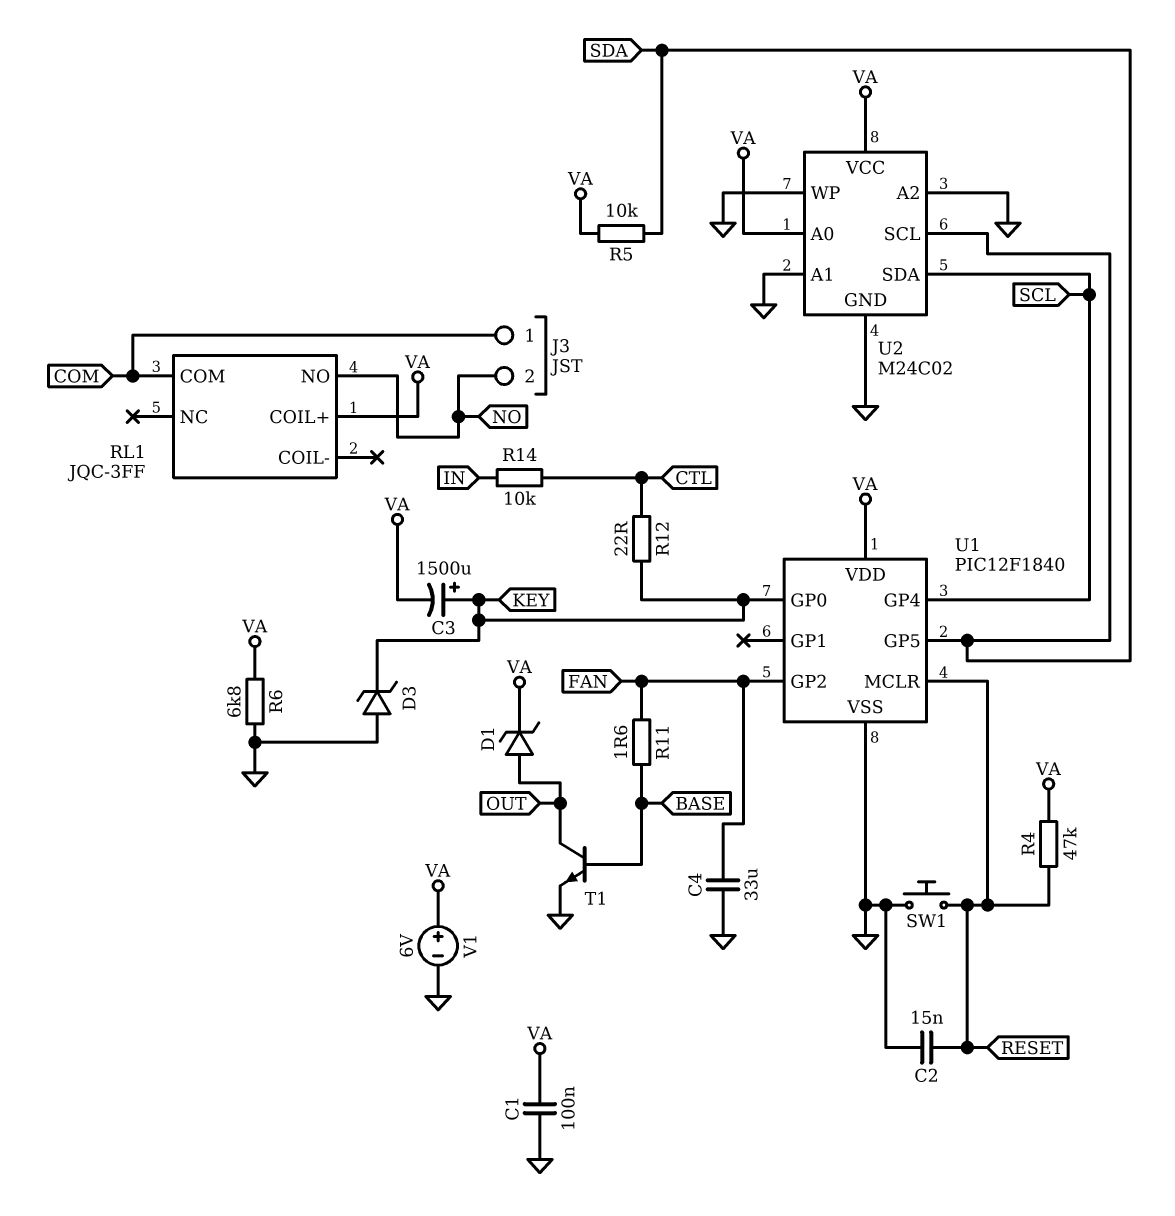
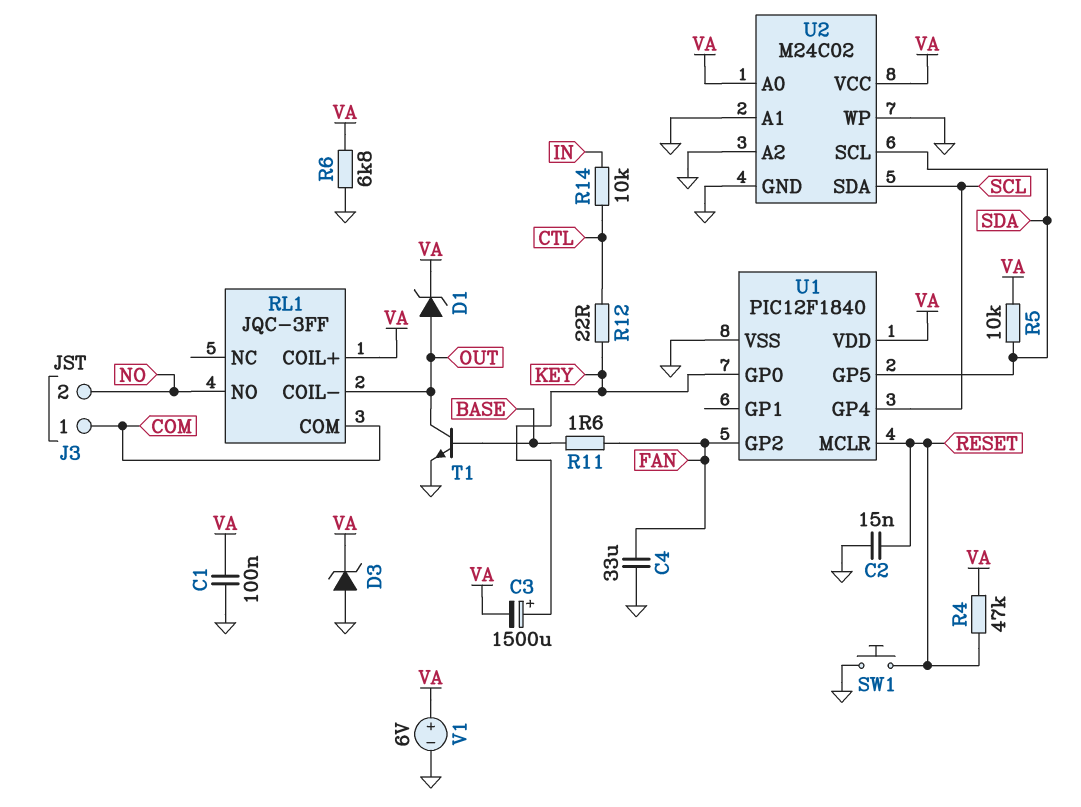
D3: zener (A GND, K KEY) -> zener (A GND, K VA)
RL1 pin COIL-: none -> OUT

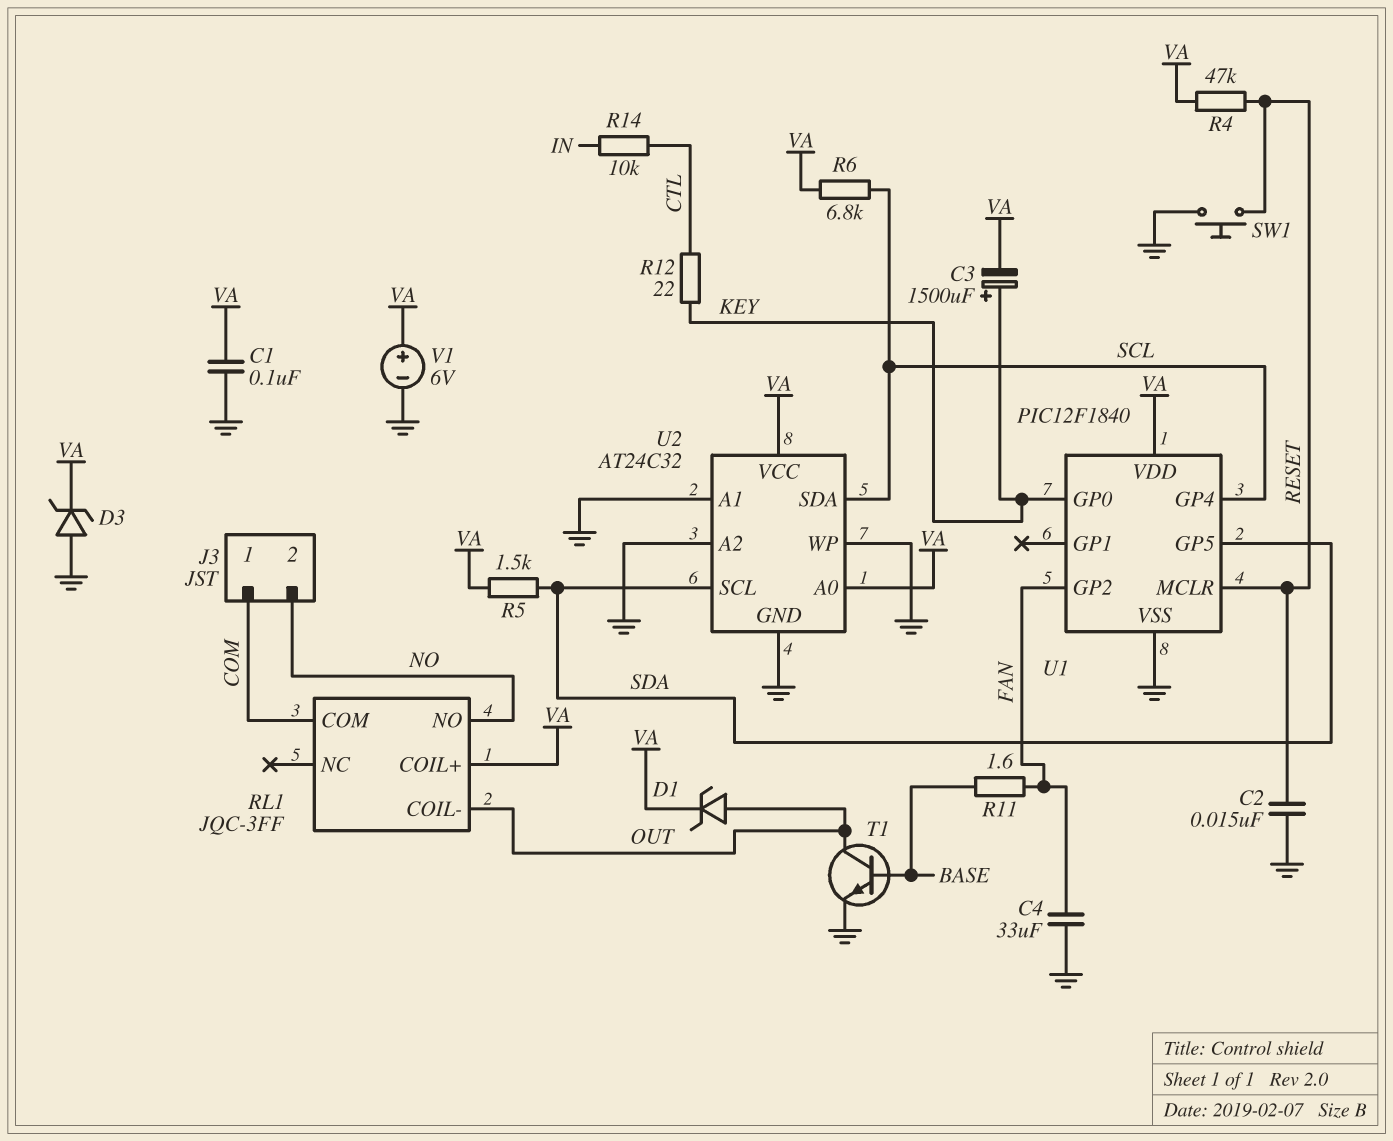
R5: 10k (SDA, VA) -> 1.5k (SDA, VA)
R6: 6.8k (GND, VA) -> 6.8k (SCL, VA)
U2: M24C02 -> AT24C32

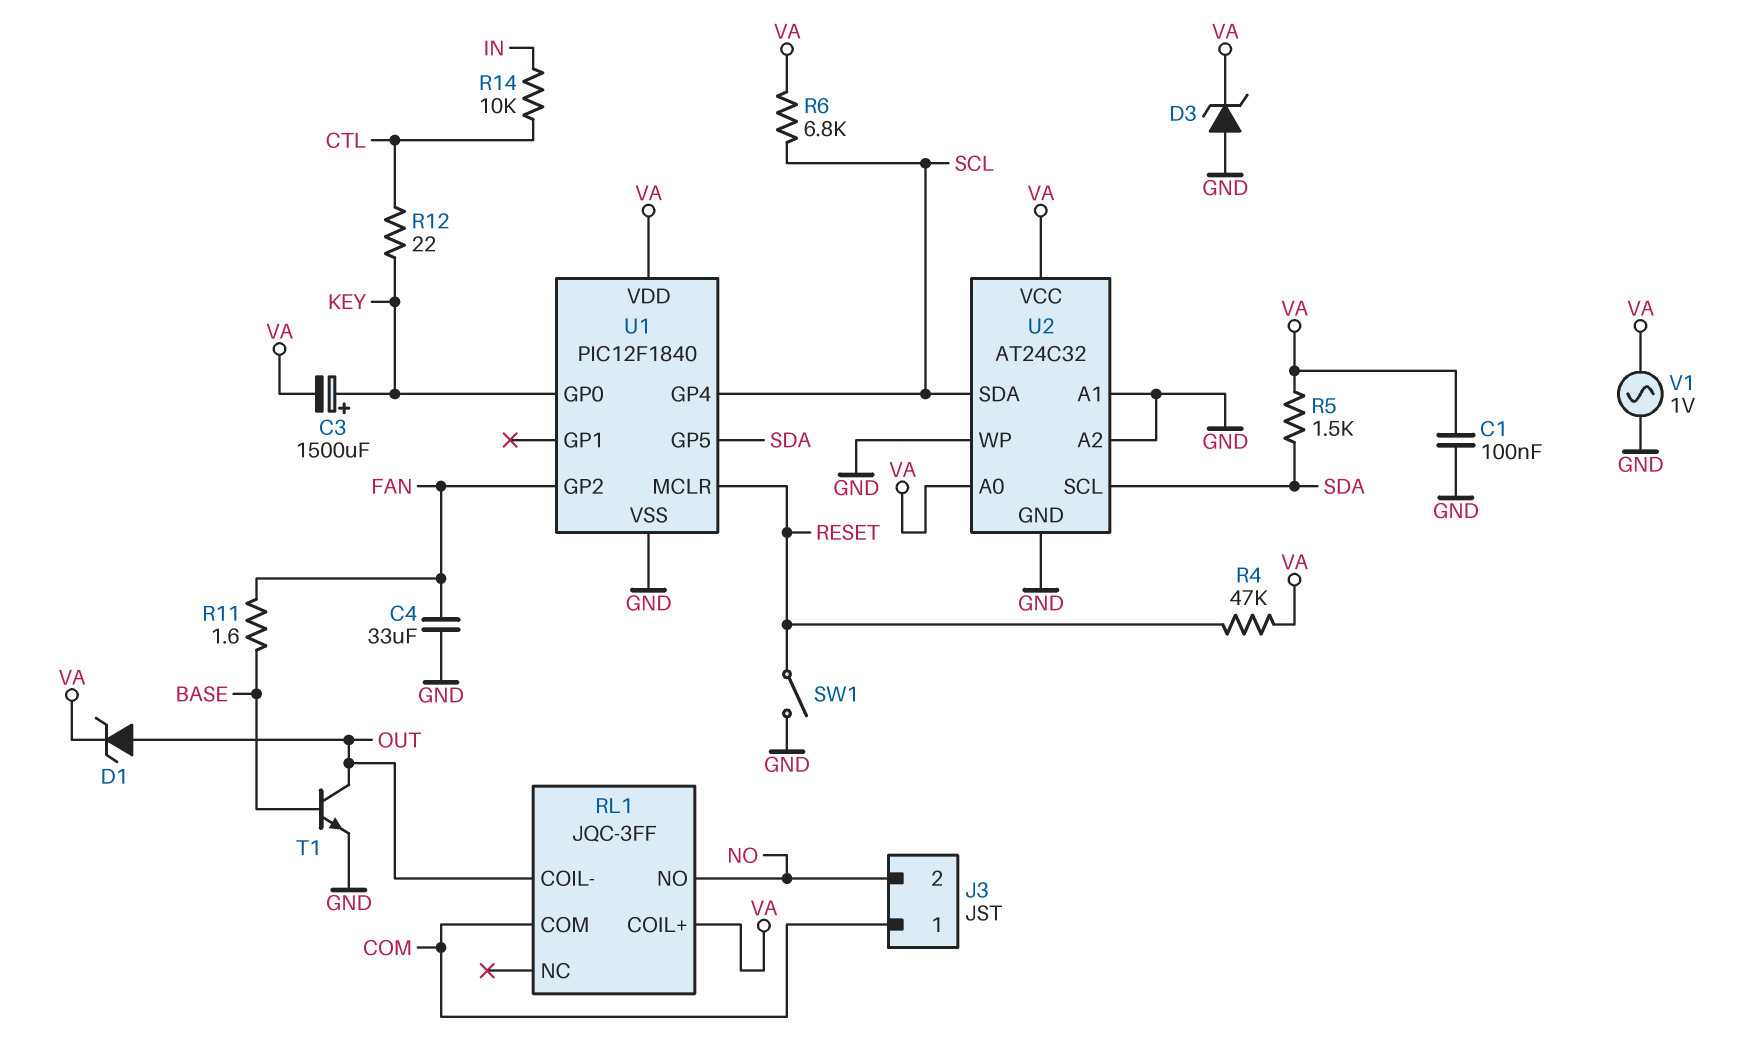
C2: 15nF (GND, RESET) -> none
SW1: button (GND, RESET) -> switch (GND, RESET)
V1: 6V (plus VA, minus GND) -> AC 1V (GND, VA)

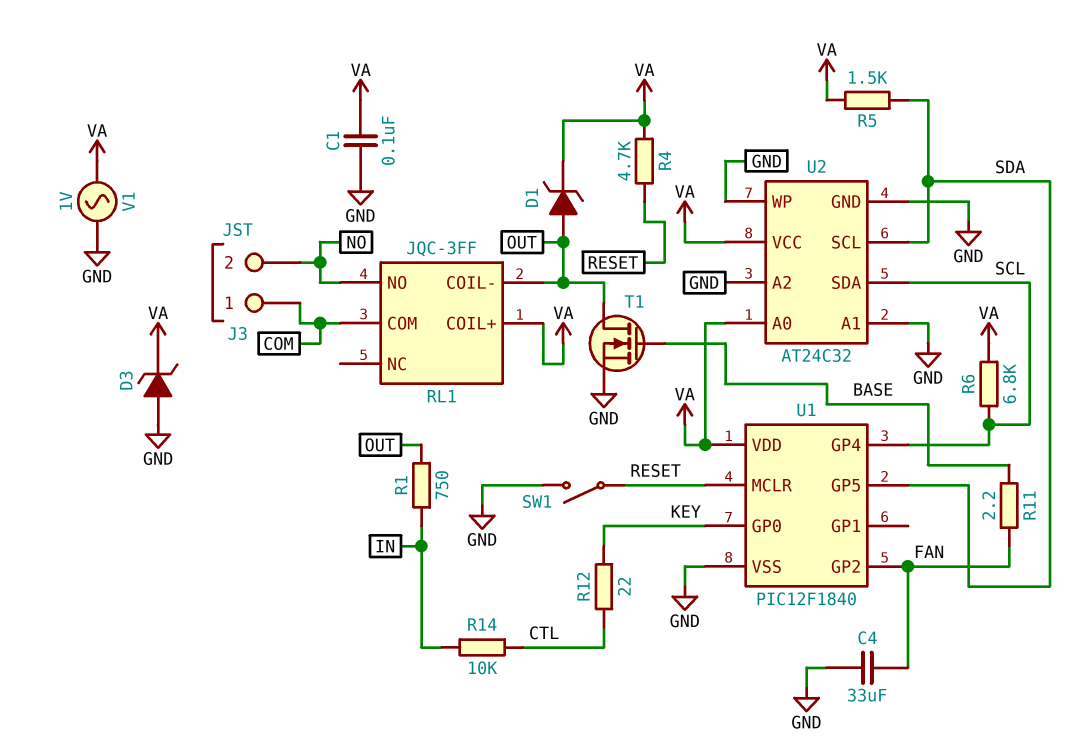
C3: 1500uF (plus KEY, minus VA) -> none
R1: none -> 750 (IN, OUT)
R4: 47k (RESET, VA) -> 4.7k (RESET, VA)
R11: 1.6 (BASE, FAN) -> 2.2 (BASE, FAN)
T1: NPN (B BASE, C OUT, E GND) -> NMOS (G BASE, D OUT, S GND)

